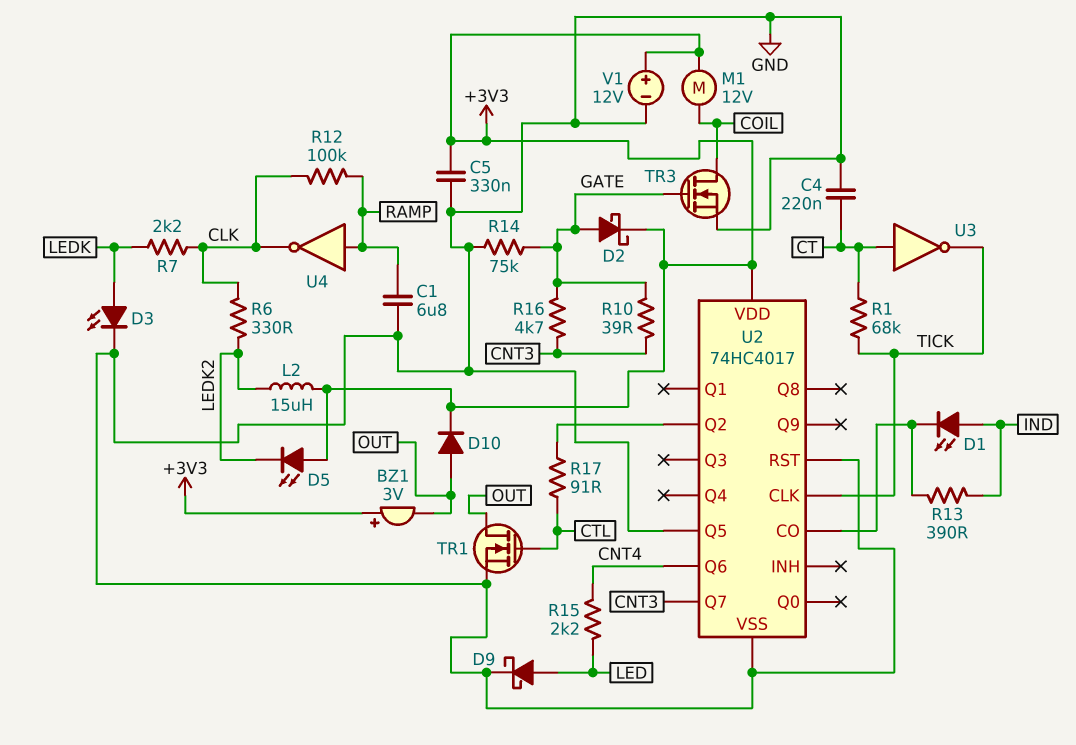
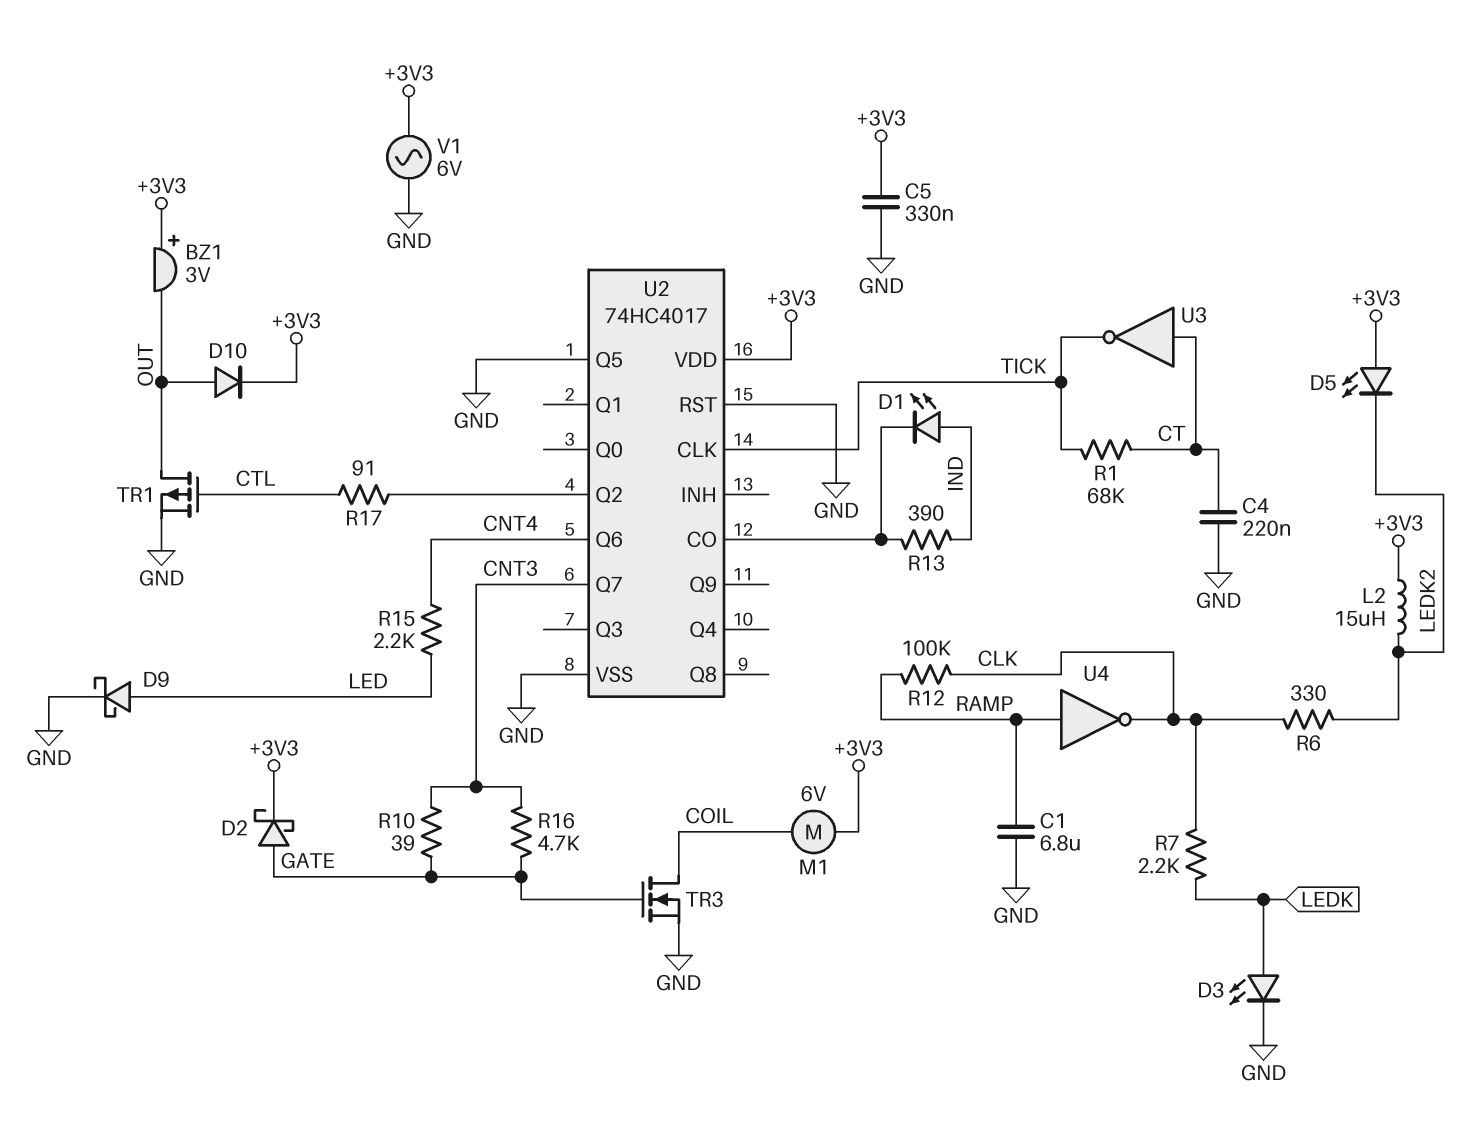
M1: motor 12V (+3V3, COIL) -> motor 6V (+3V3, COIL)
R14: 75k (GATE, GND) -> none
TR1: NMOS (G CTL, D OUT, S GND) -> PMOS (G CTL, D OUT, S GND)
V1: 12V (plus +3V3, minus GND) -> AC 6V (+3V3, GND)

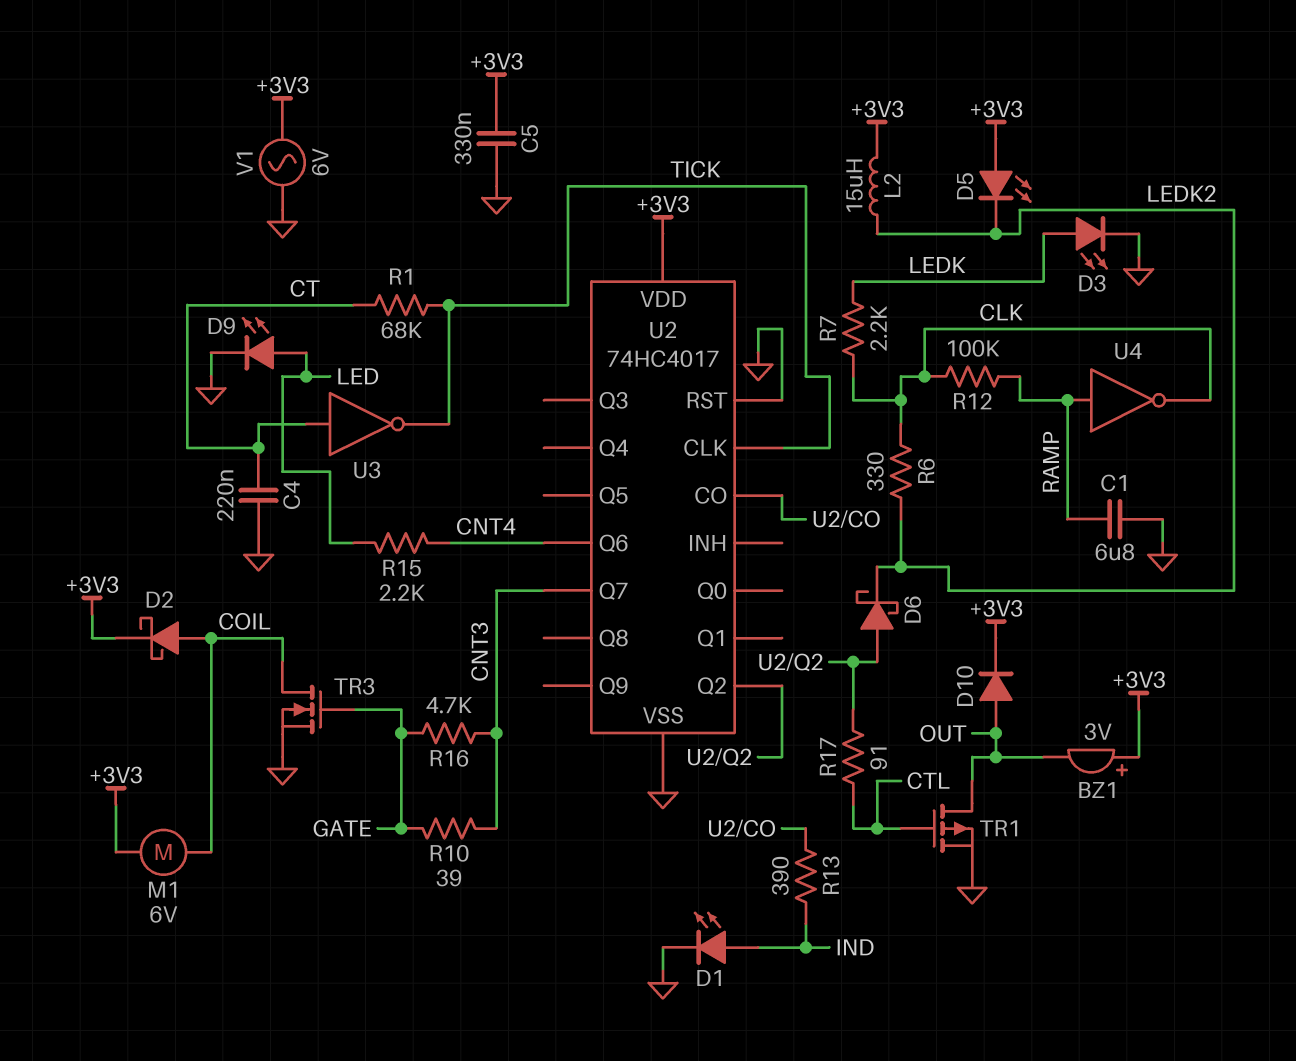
D1: LED (A IND, K U2/CO) -> LED (A IND, K GND)
D2: schottky (A GATE, K +3V3) -> schottky (A COIL, K +3V3)
D6: none -> schottky (A U2/Q2, K LEDK2)
D9: schottky (A LED, K GND) -> LED (A LED, K GND)
U2 pin Q5: GND -> none

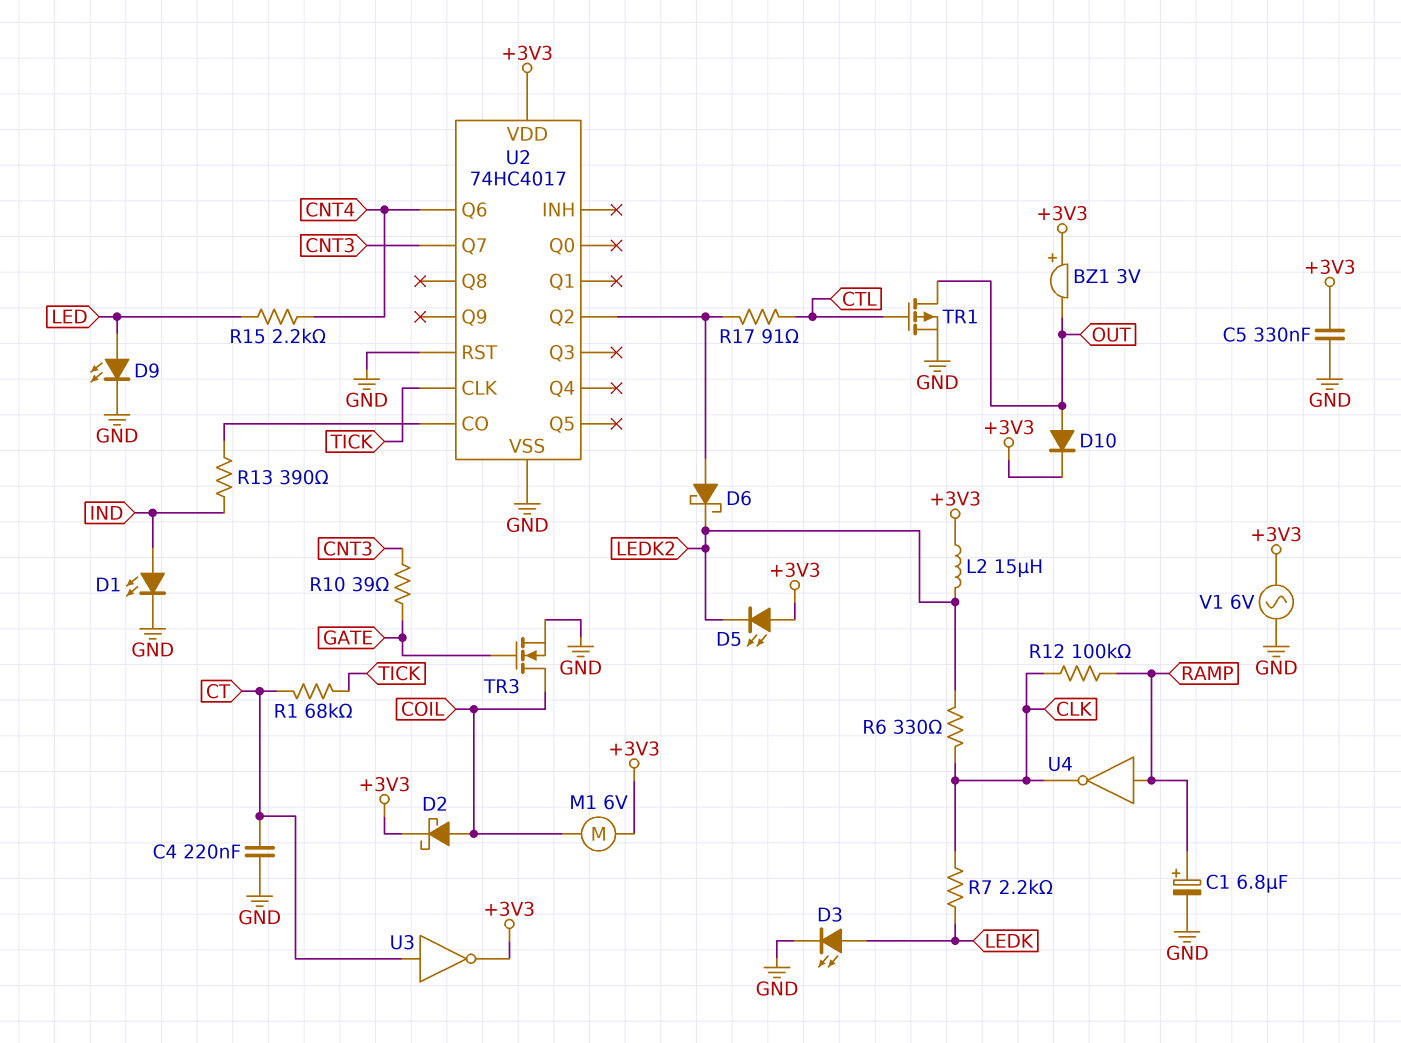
C1: 6.8uF (GND, RAMP) -> 6.8uF (plus RAMP, minus GND)
R16: 4.7k (CNT3, GATE) -> none
U3: NOT (in CT, out TICK) -> NOT (in CT, out +3V3)

